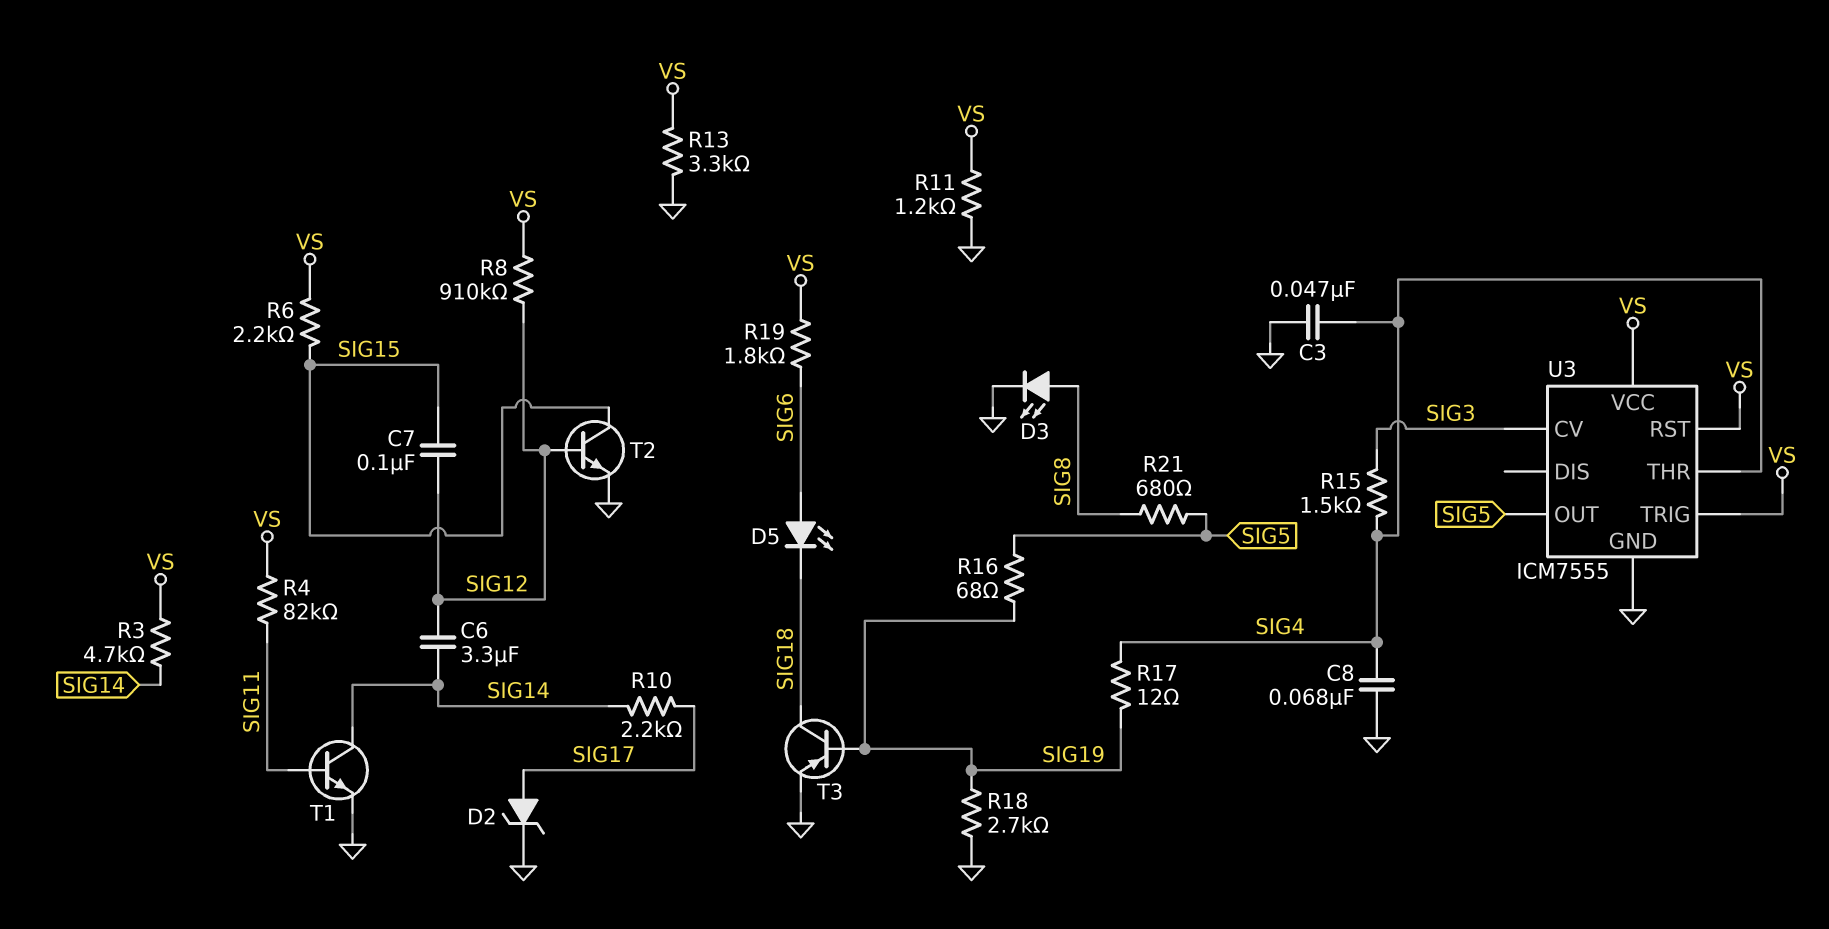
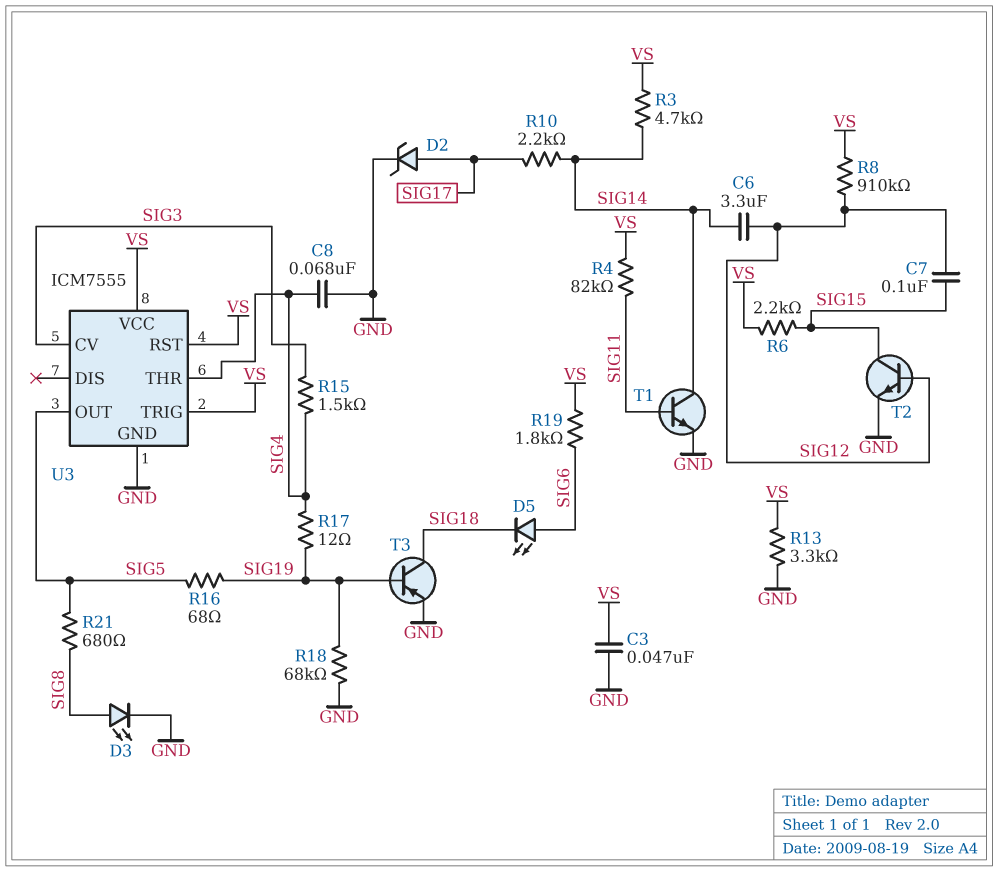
C3: 47nF (GND, SIG4) -> 47nF (GND, VS)
R11: 1.2k (GND, VS) -> none
R18: 2.7k (GND, SIG19) -> 68k (GND, SIG19)

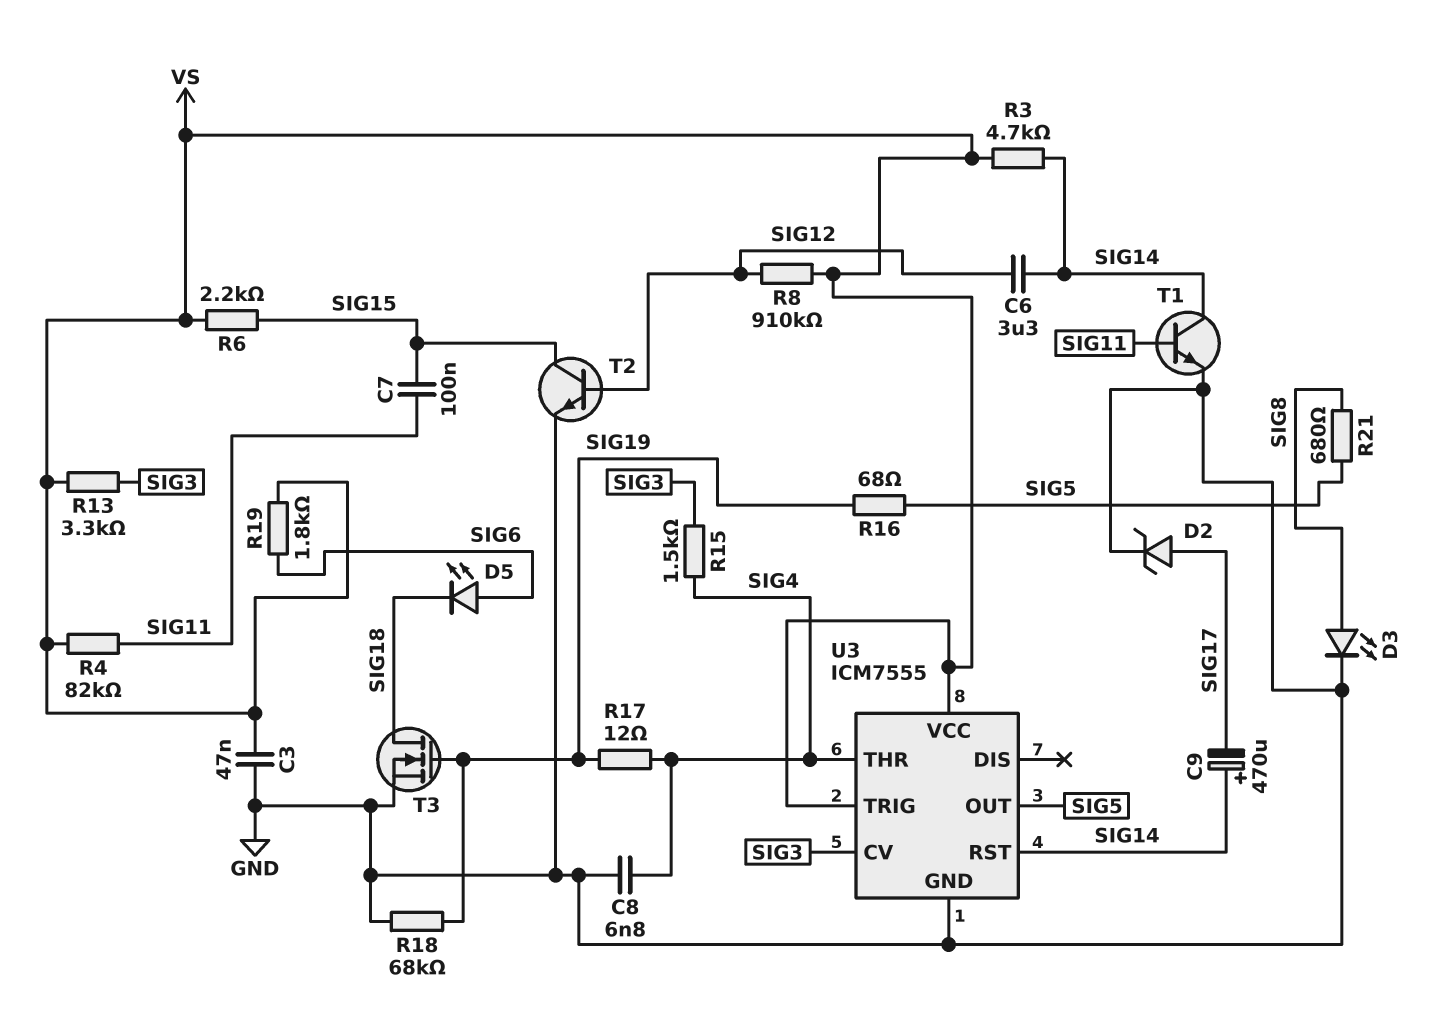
C7: 100nF (SIG12, SIG15) -> 100nF (SIG11, SIG15)
C8: 68nF (GND, SIG4) -> 6.8nF (GND, SIG4)
C9: none -> 470uF (plus SIG14, minus SIG17)
R10: 2.2k (SIG14, SIG17) -> none
R13: 3.3k (GND, VS) -> 3.3k (SIG3, VS)
T3: PNP (B SIG19, C SIG18, E GND) -> NMOS (G SIG19, D SIG18, S GND)
U3 pin RST: VS -> SIG14

